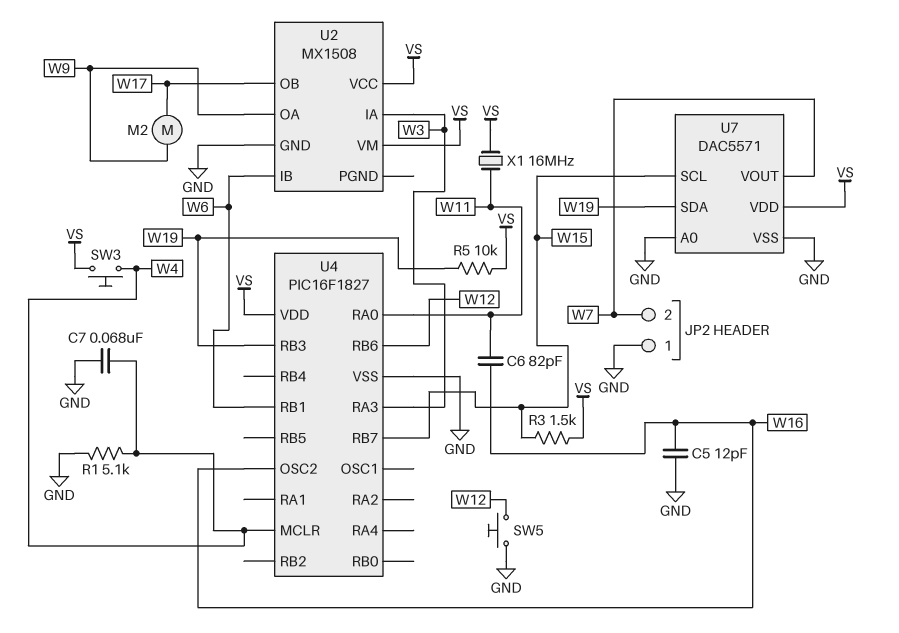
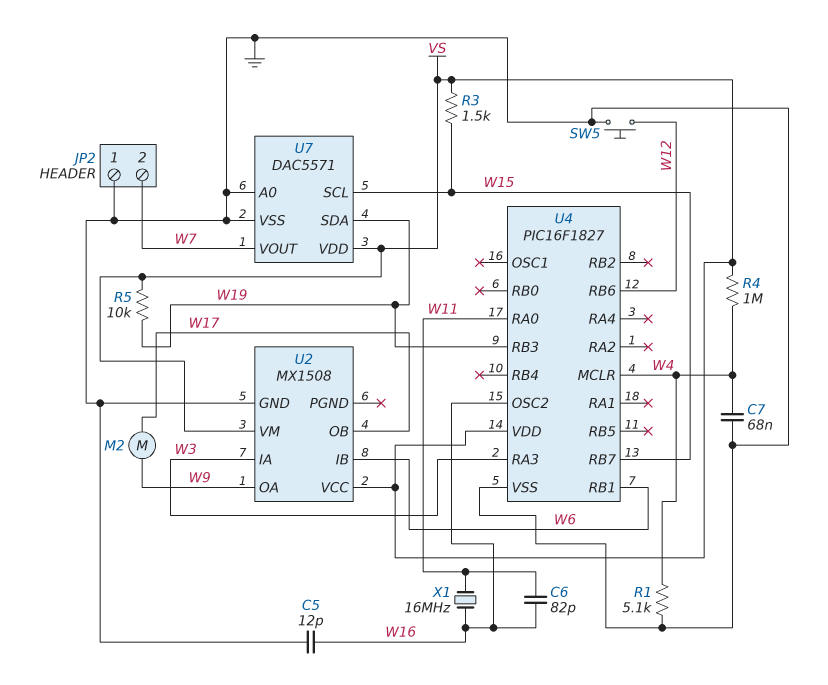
R4: none -> 1M (VS, W4)
SW3: button (VS, W4) -> none
X1: 16MHz (VS, W11) -> 16MHz (W11, W16)

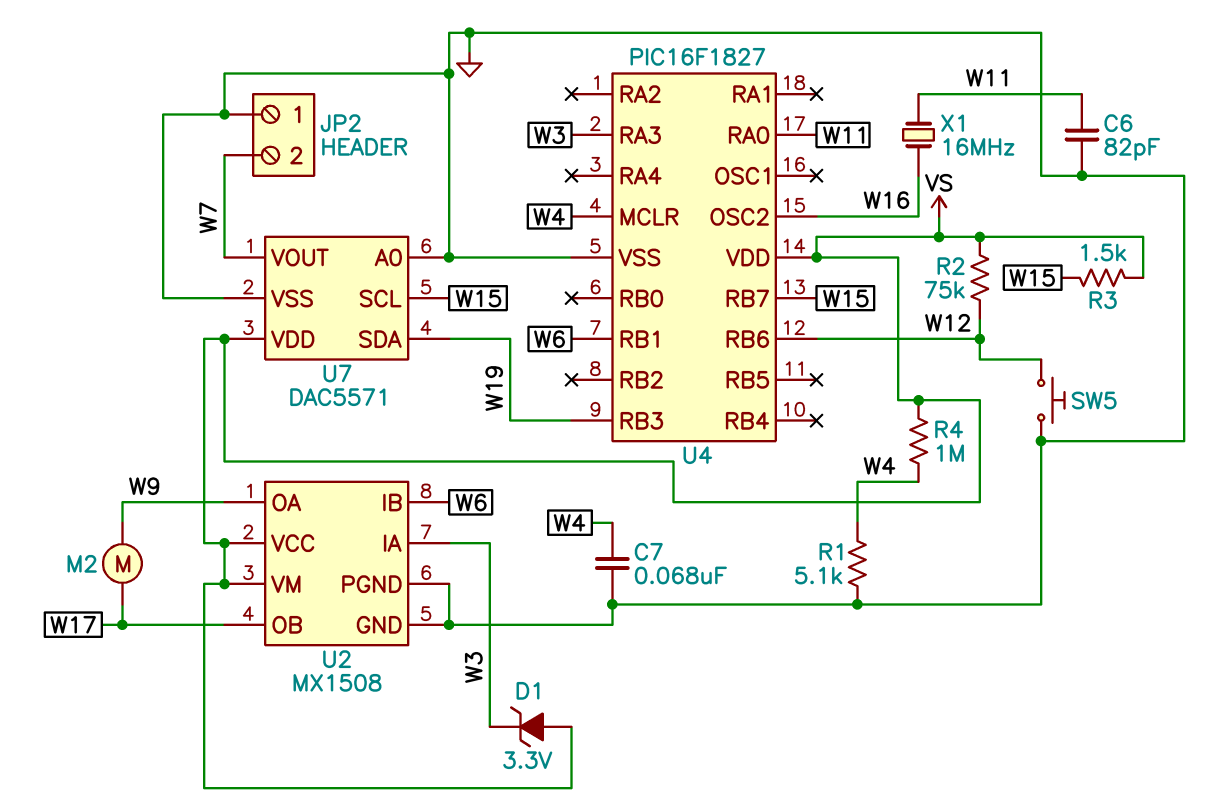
C5: 12pF (GND, W16) -> none
C6: 82pF (W11, W16) -> 82pF (GND, W11)
D1: none -> zener 3.3V (A VS, K W3)
R2: none -> 75k (VS, W12)
R5: 10k (VS, W19) -> none
U2 pin PGND: none -> GND

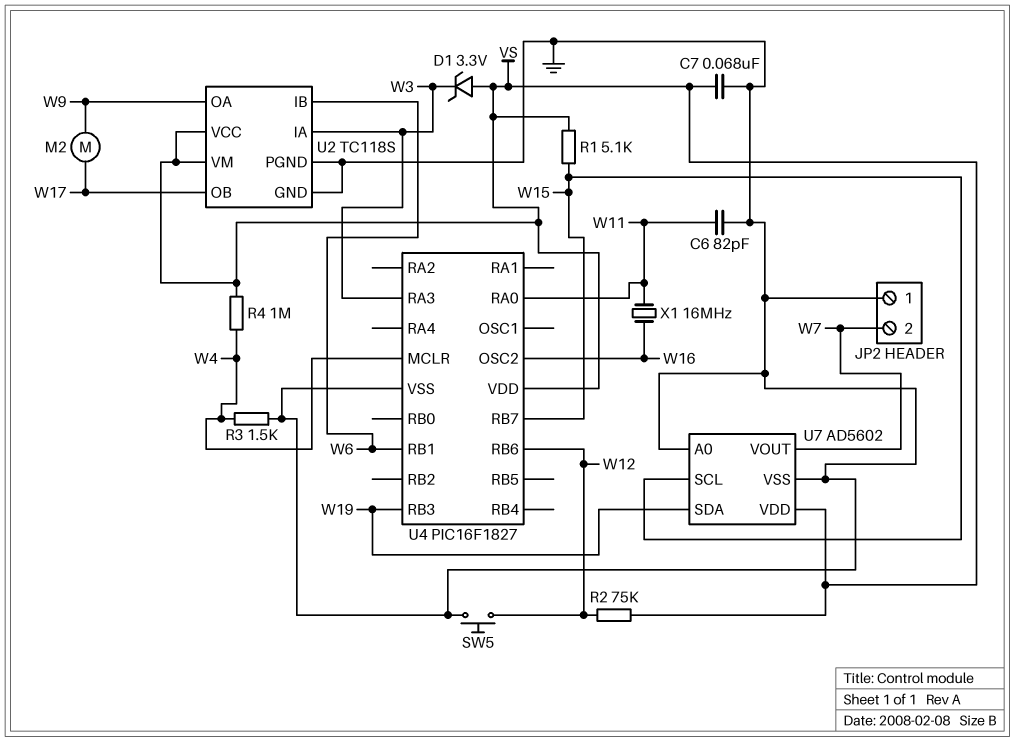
C7: 68nF (GND, W4) -> 68nF (GND, VS)
R1: 5.1k (GND, W4) -> 5.1k (VS, W15)
R3: 1.5k (VS, W15) -> 1.5k (GND, W4)
U2: MX1508 -> TC118S
U7: DAC5571 -> AD5602

